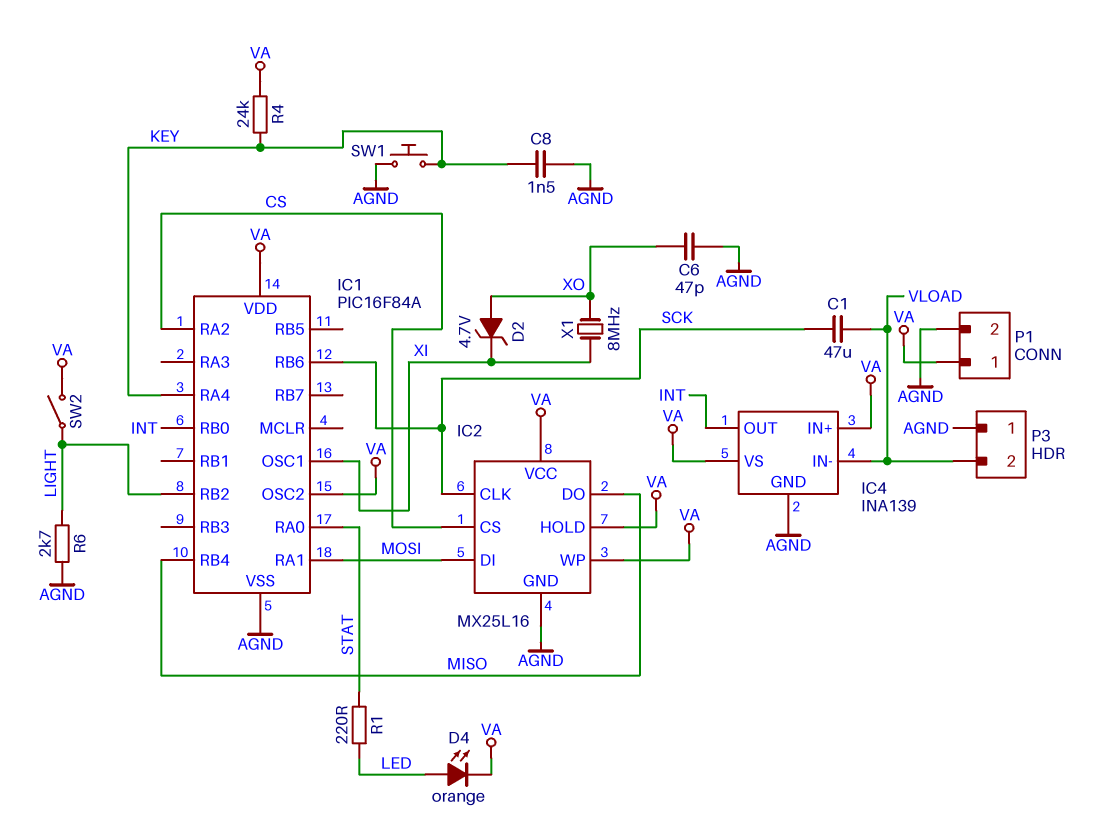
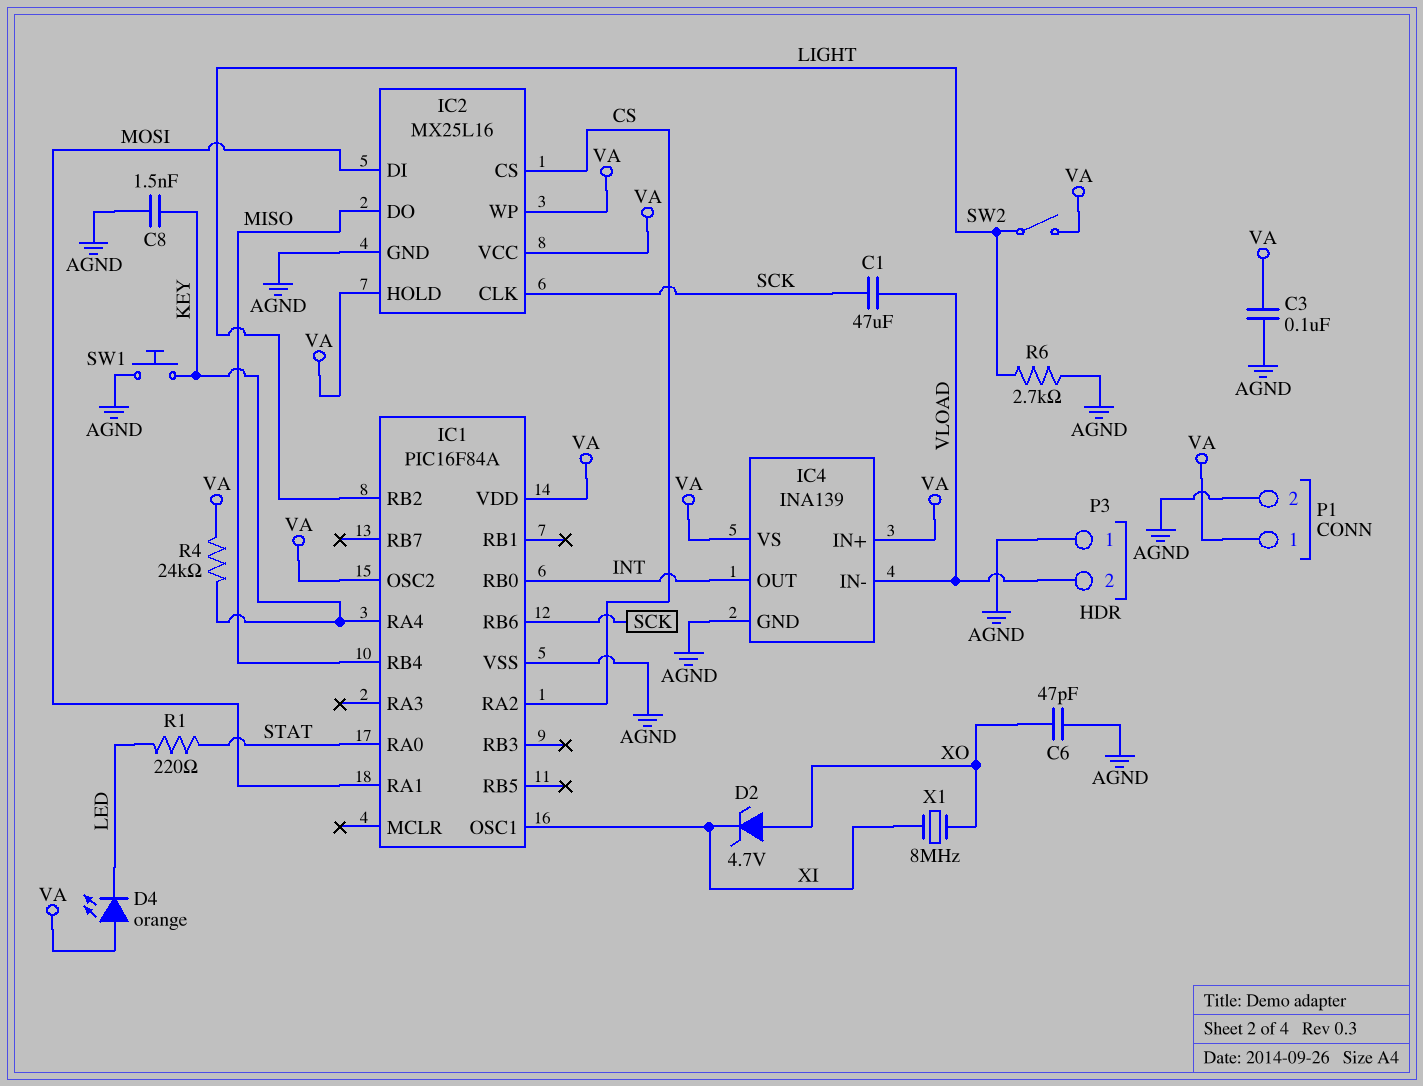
C3: none -> 100nF (AGND, VA)
D4: LED orange (A LED, K VA) -> LED orange (A VA, K LED)

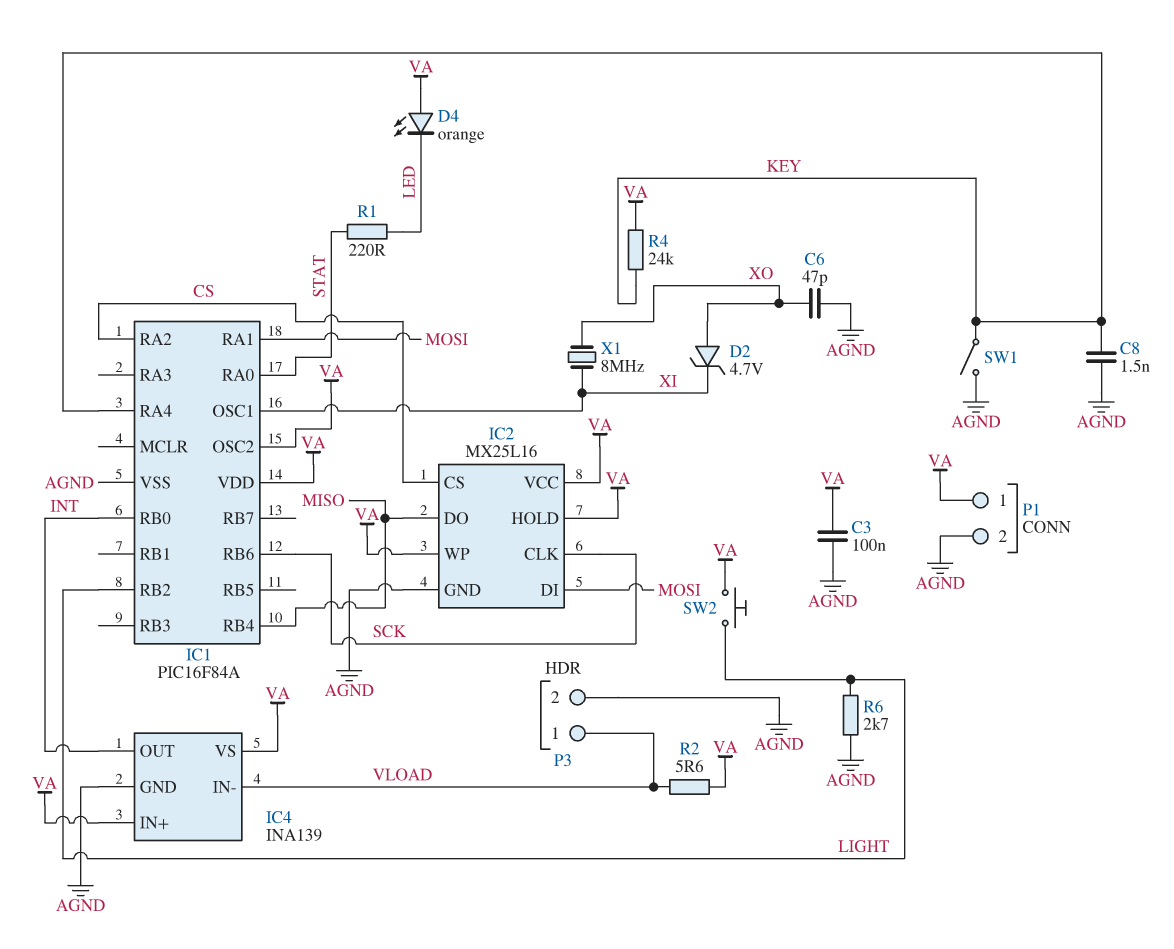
C1: 47uF (SCK, VLOAD) -> none
P3 pin 1: AGND -> VLOAD
P3 pin 2: VLOAD -> AGND
R2: none -> 5.6 (VA, VLOAD)
SW1: button (AGND, KEY) -> switch (AGND, KEY)
SW2: switch (LIGHT, VA) -> button (LIGHT, VA)

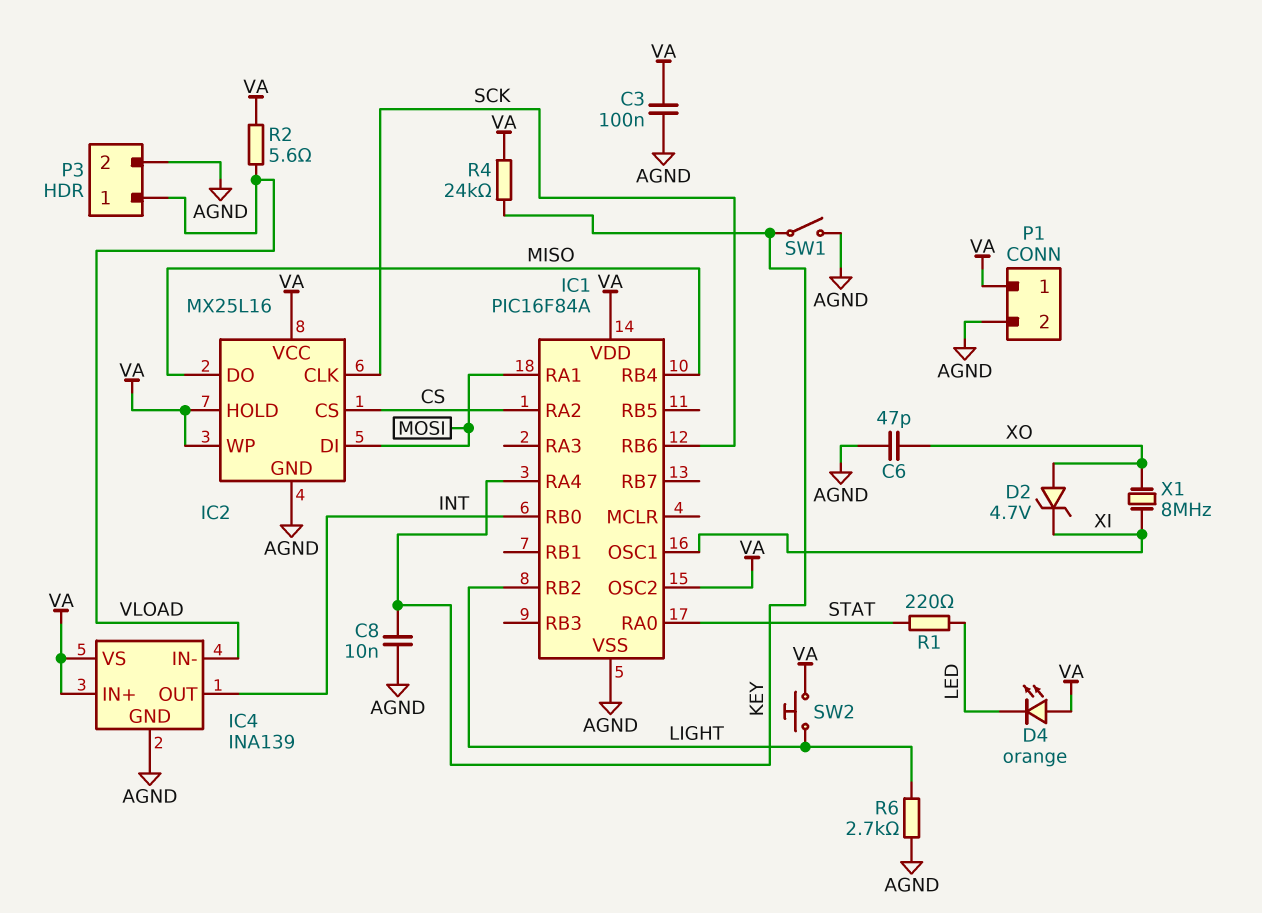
C8: 1.5nF (AGND, KEY) -> 10nF (AGND, KEY)

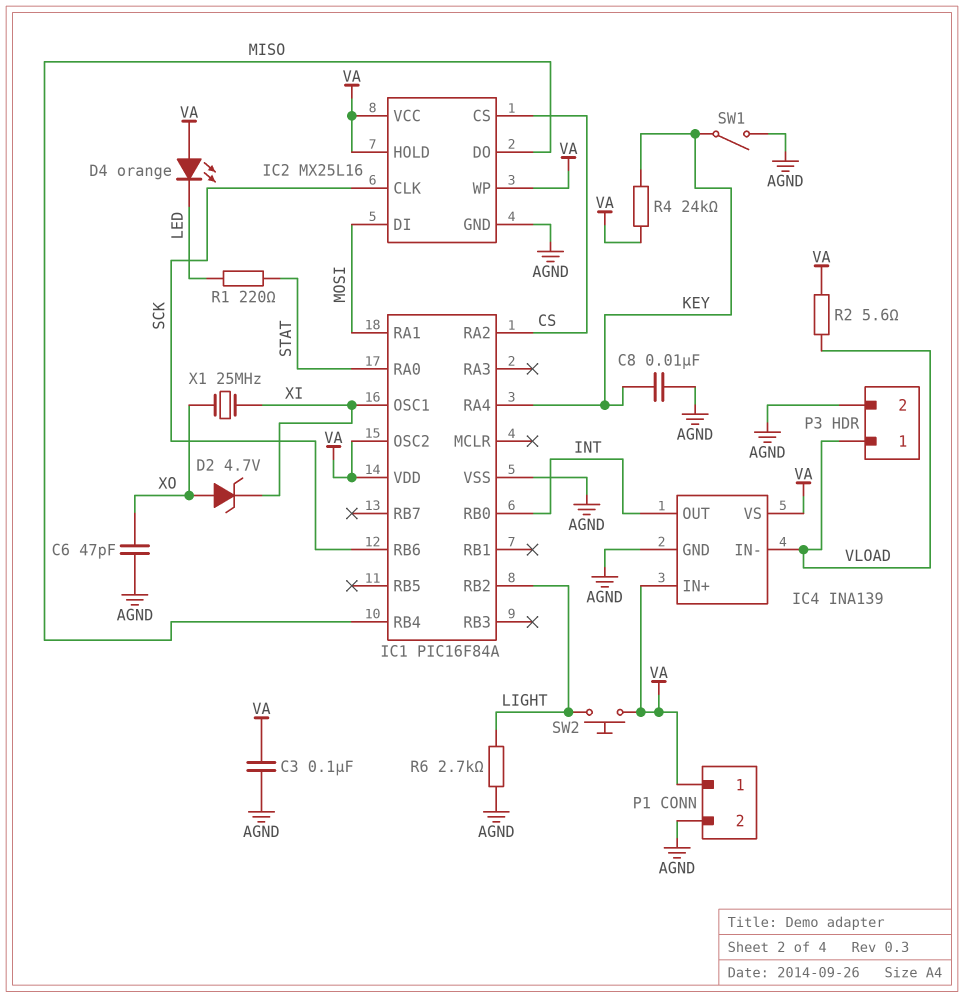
X1: 8MHz (XI, XO) -> 25MHz (XI, XO)

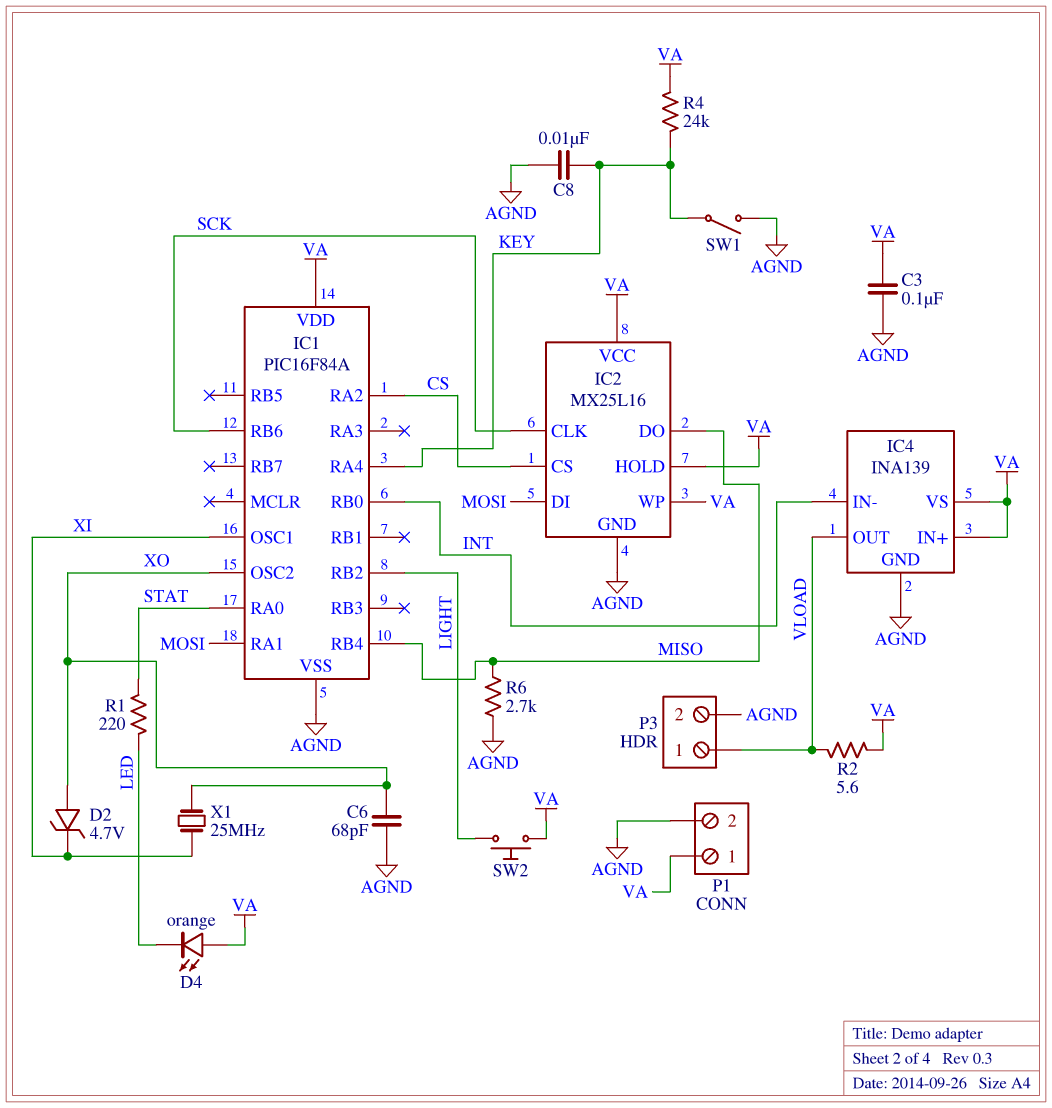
C6: 47pF (AGND, XO) -> 68pF (AGND, XO)
IC1 pin OSC2: VA -> XO
IC4 pin IN-: VLOAD -> INT
IC4 pin OUT: INT -> VLOAD
R6: 2.7k (AGND, LIGHT) -> 2.7k (AGND, MISO)

